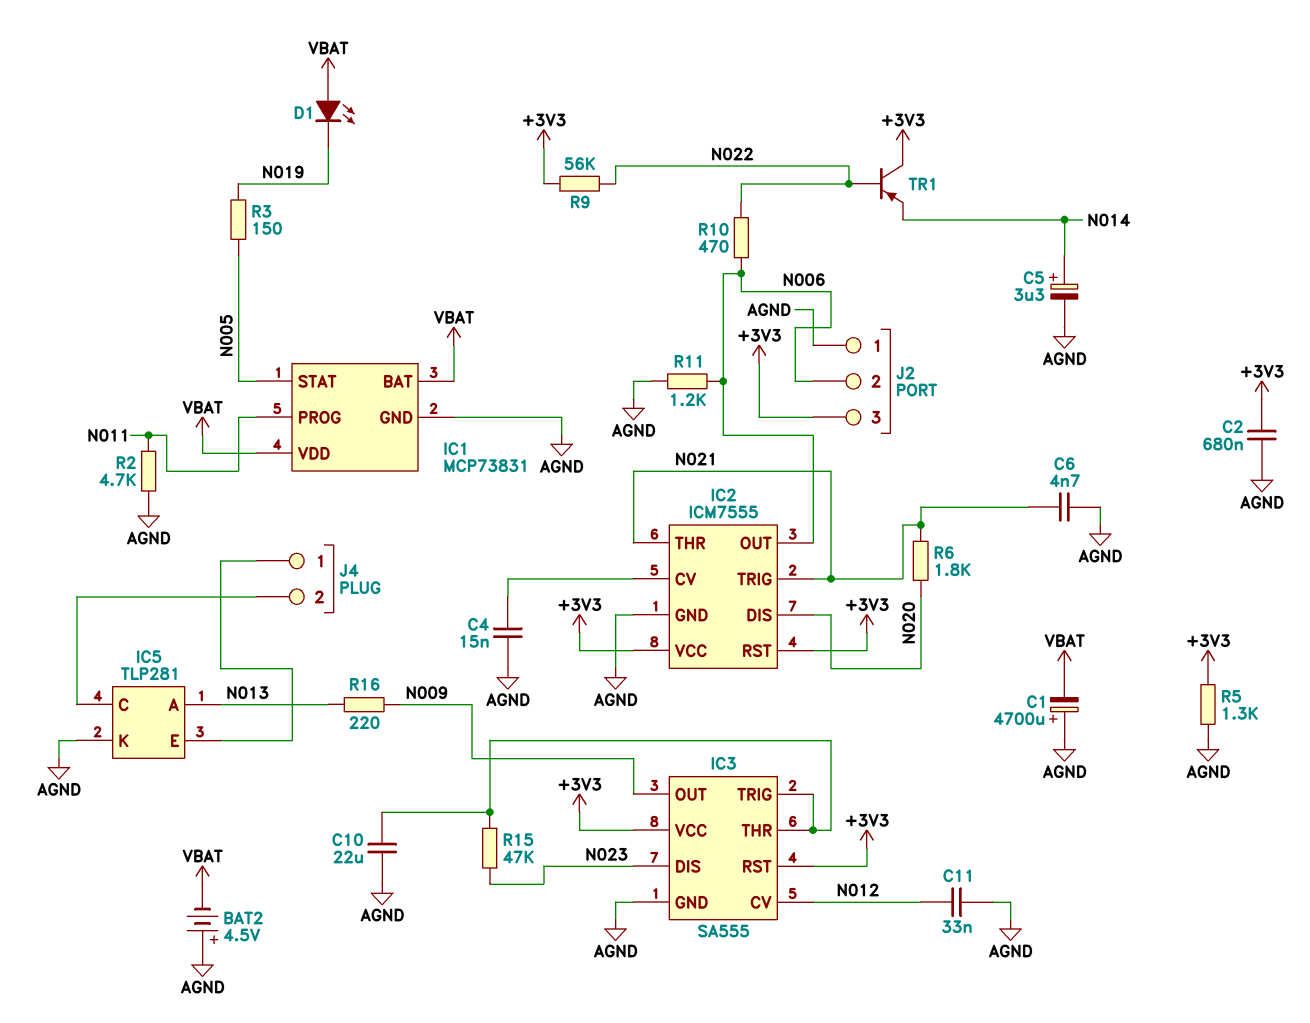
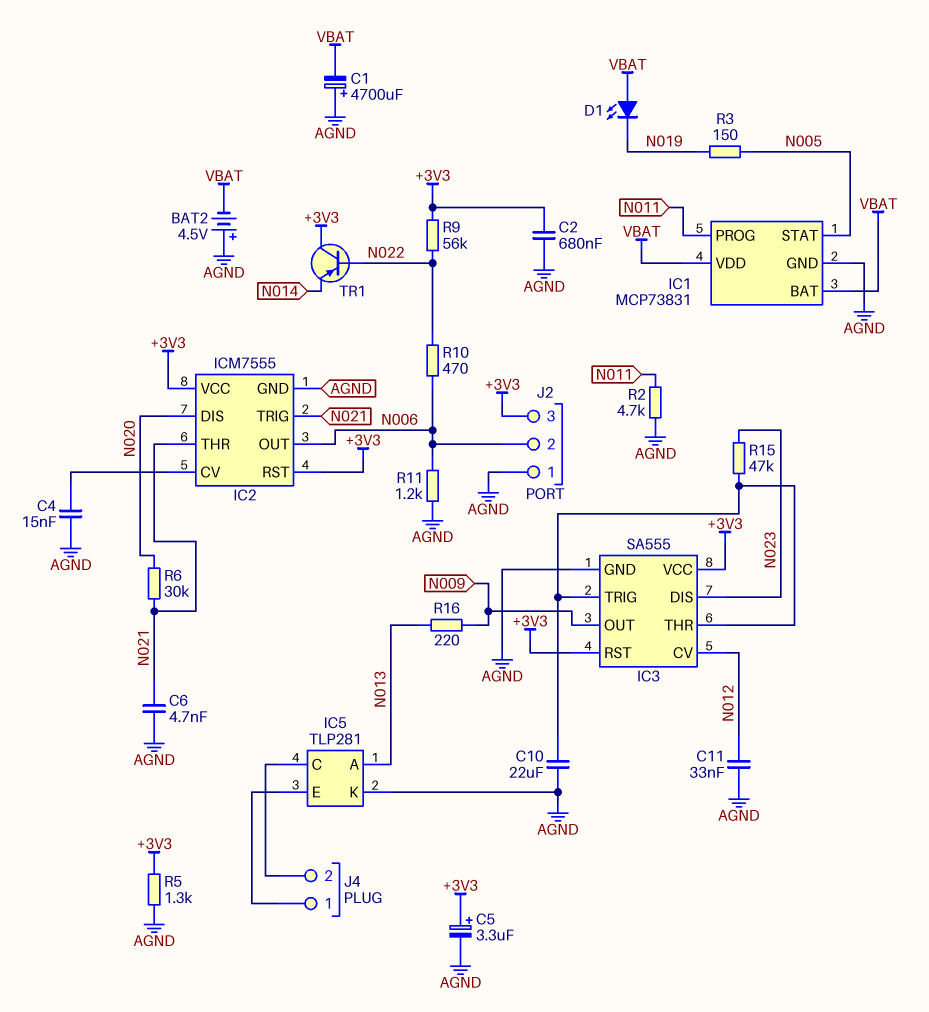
C5: 3.3uF (plus N014, minus AGND) -> 3.3uF (plus +3V3, minus AGND)
R6: 1.8k (N020, N021) -> 30k (N020, N021)

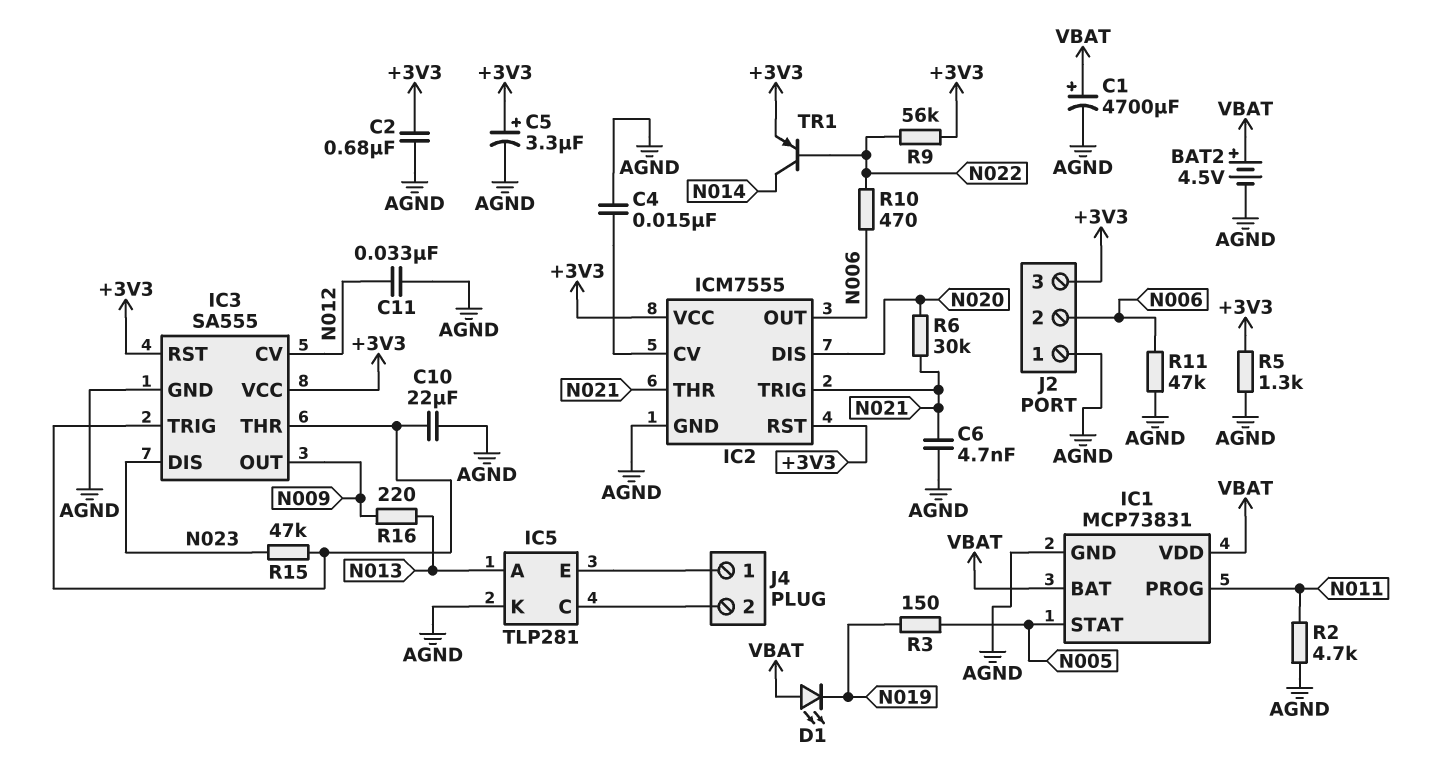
BAT2: 4.5V (plus AGND, minus VBAT) -> 4.5V (plus VBAT, minus AGND)
C1: 4700uF (plus AGND, minus VBAT) -> 4700uF (plus VBAT, minus AGND)
R11: 1.2k (AGND, N006) -> 47k (AGND, N006)
TR1: PNP (B N022, C +3V3, E N014) -> PNP (B N022, C N014, E +3V3)

